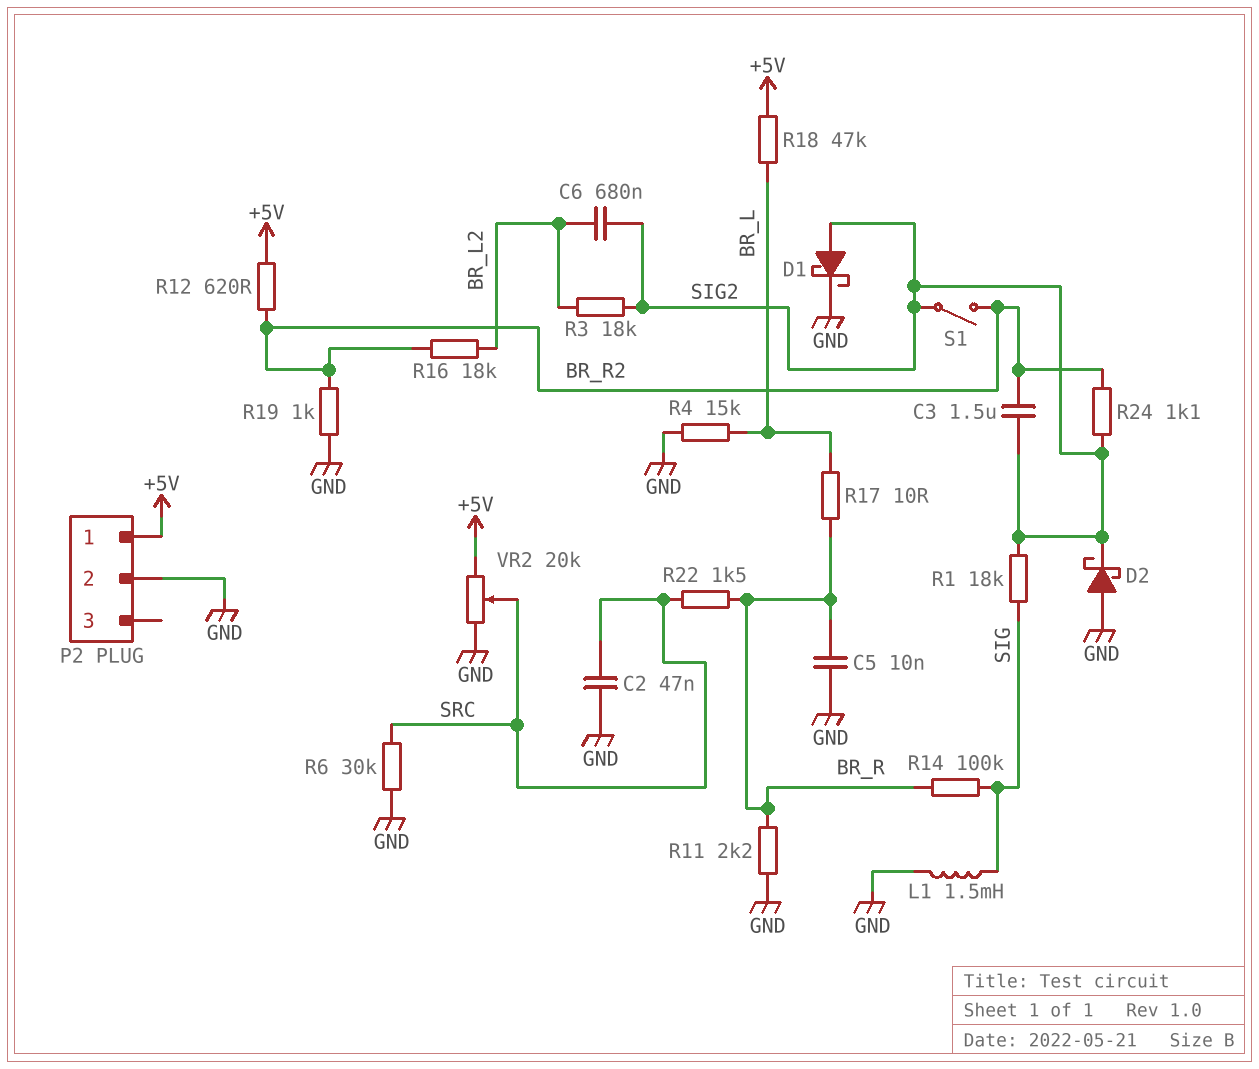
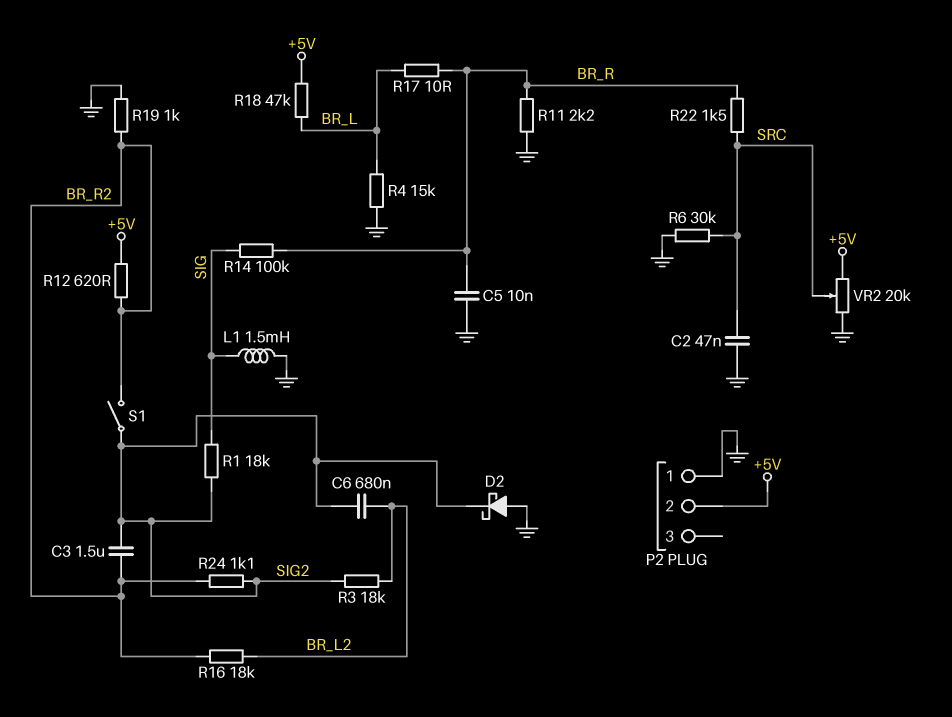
D1: schottky (A SIG2, K GND) -> none
P2 pin 1: +5V -> GND
P2 pin 2: GND -> +5V

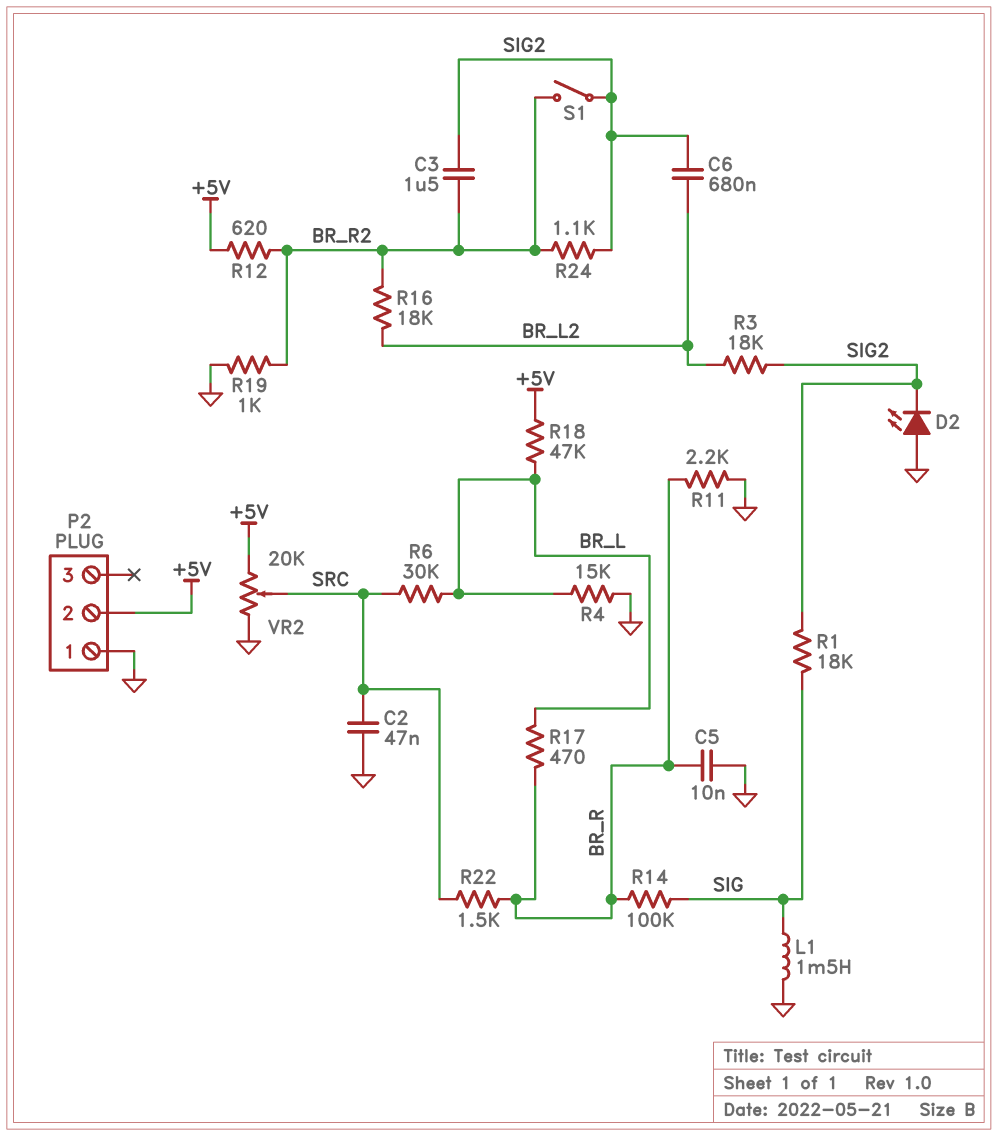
D2: schottky (A GND, K SIG2) -> LED (A GND, K SIG2)
R6: 30k (GND, SRC) -> 30k (BR_L, SRC)
R17: 10 (BR_L, BR_R) -> 470 (BR_L, BR_R)

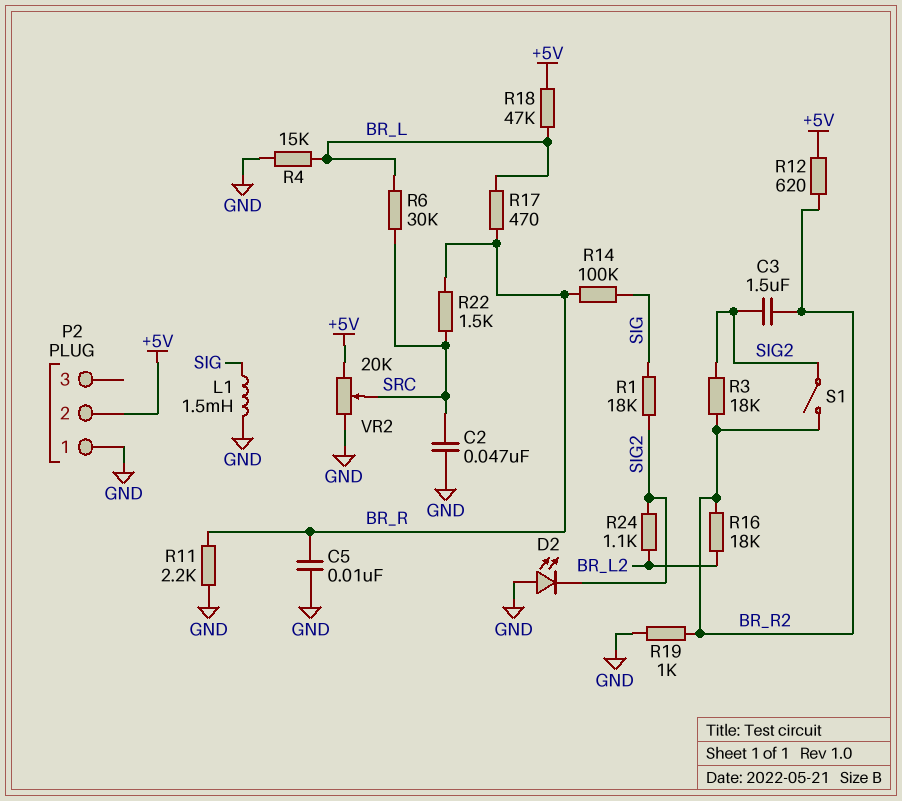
C6: 680nF (BR_L2, SIG2) -> none
R3: 18k (BR_L2, SIG2) -> 18k (BR_R2, SIG2)
R24: 1.1k (BR_R2, SIG2) -> 1.1k (BR_L2, SIG2)

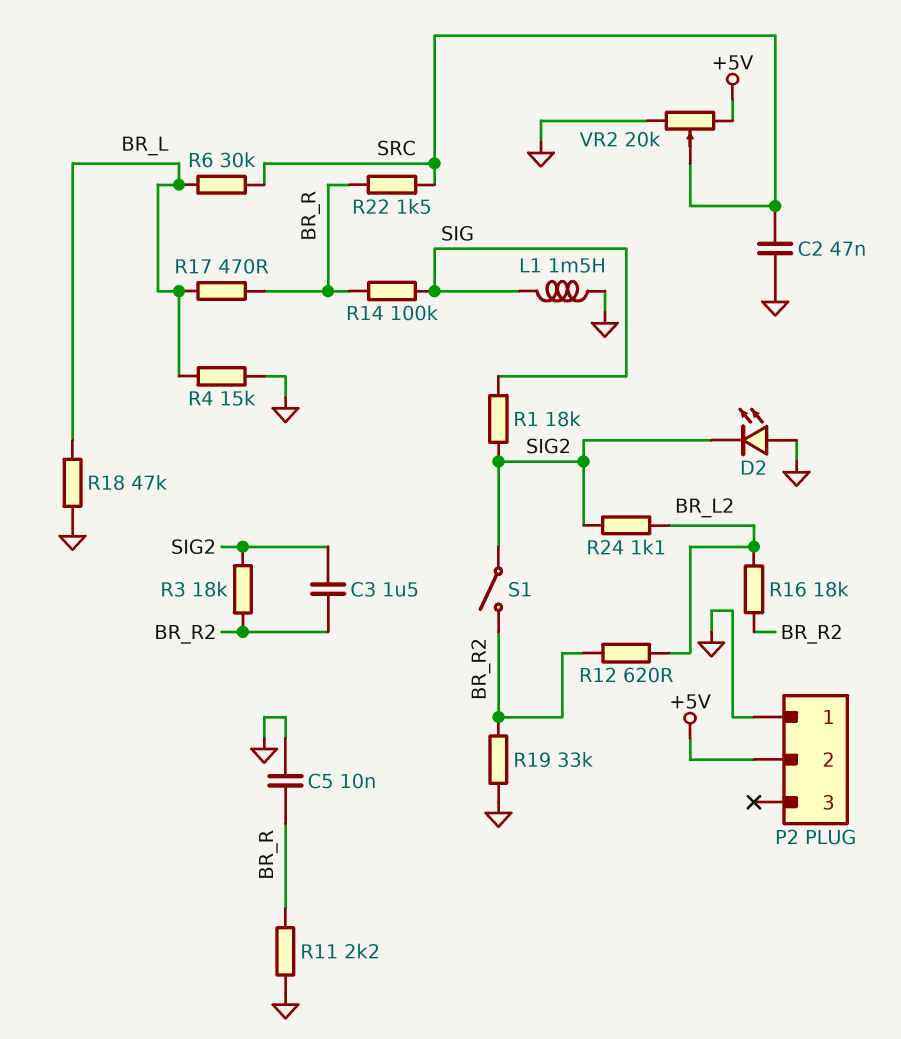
R12: 620 (+5V, BR_R2) -> 620 (BR_L2, BR_R2)
R18: 47k (+5V, BR_L) -> 47k (BR_L, GND)
R19: 1k (BR_R2, GND) -> 33k (BR_R2, GND)

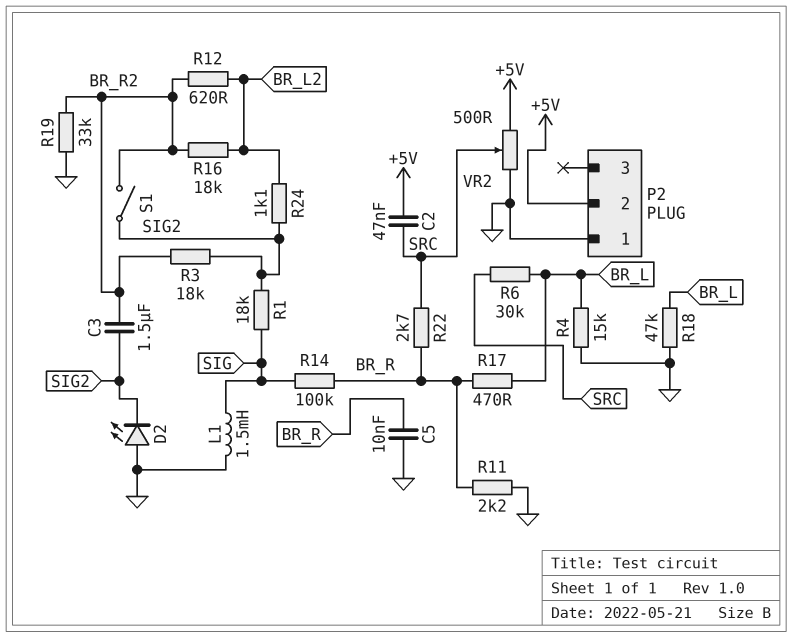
C2: 47nF (GND, SRC) -> 47nF (+5V, SRC)
R22: 1.5k (BR_R, SRC) -> 2.7k (BR_R, SRC)
VR2: 20k (+5V, GND, wiper SRC) -> 500 (+5V, GND, wiper SRC)

